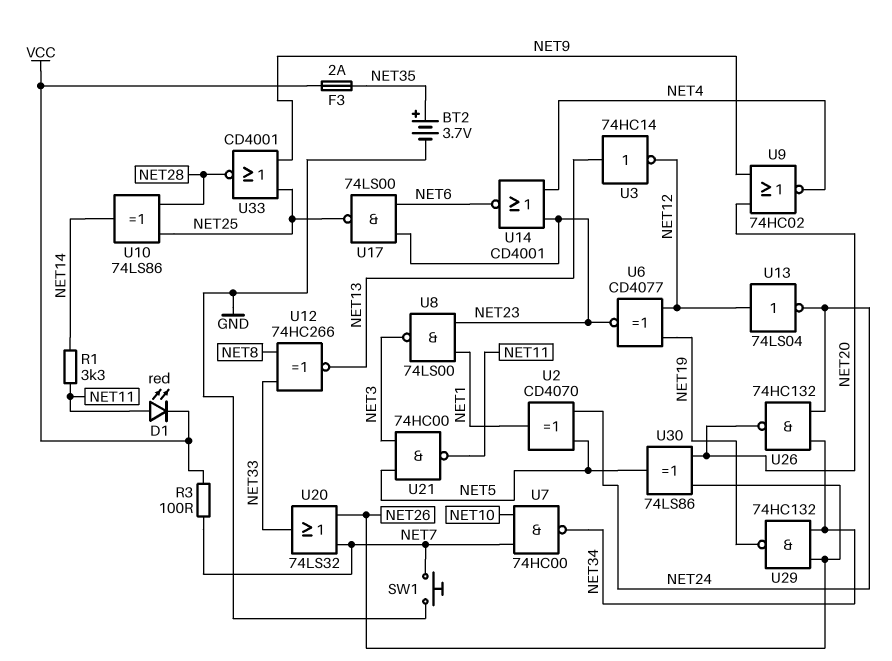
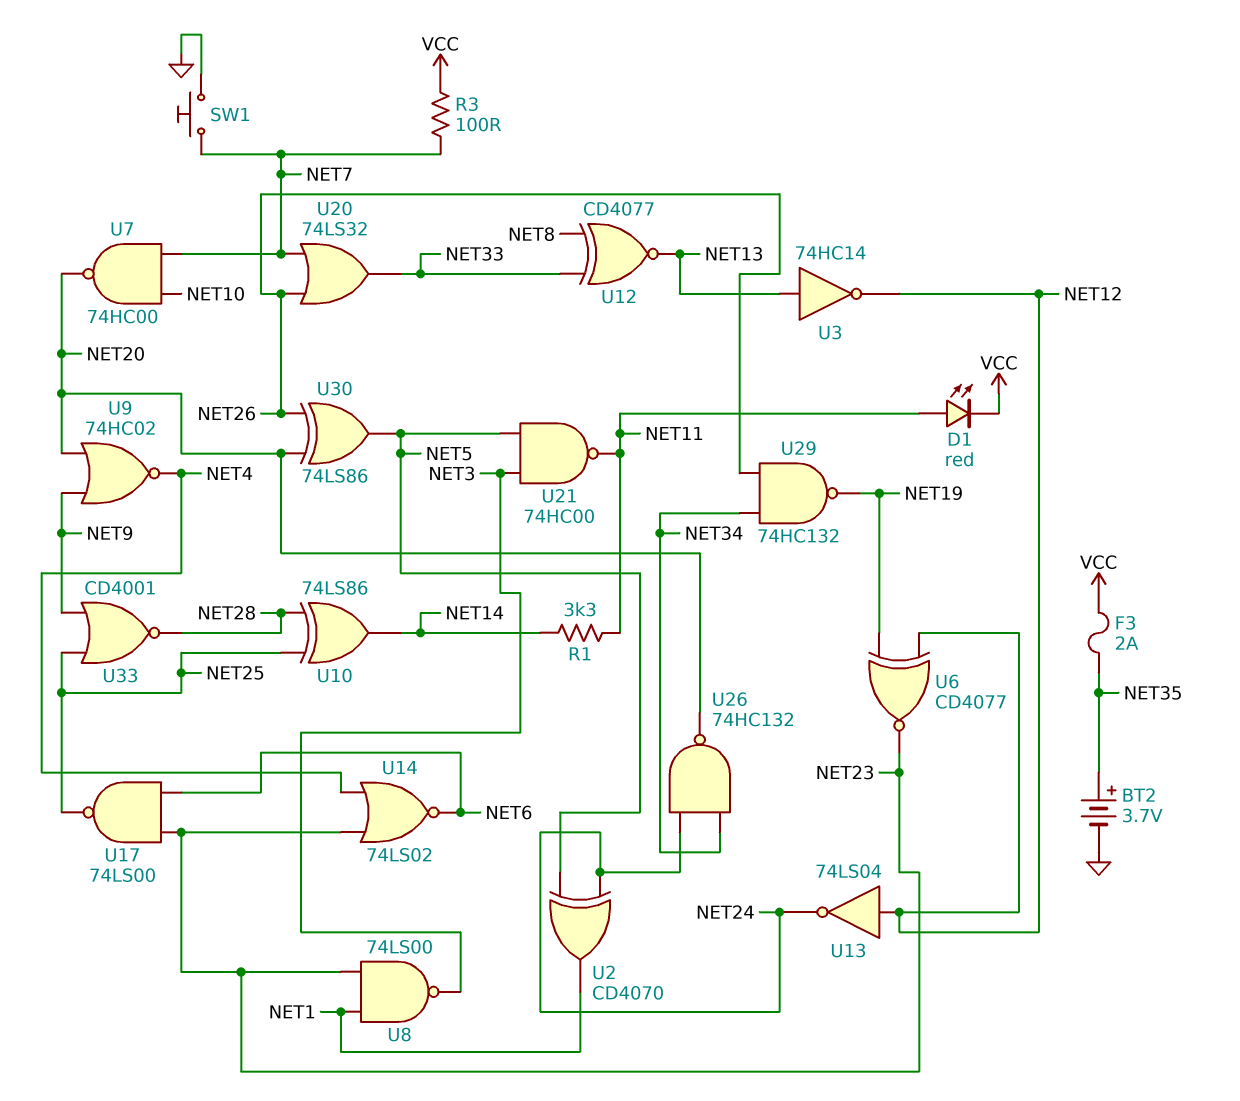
U7: NAND 74HC00 (in NET7, in NET10, out NET34) -> NAND 74HC00 (in NET7, in NET10, out NET20)
U12: XNOR 74HC266 (in NET8, in NET33, out NET13) -> XNOR CD4077 (in NET8, in NET33, out NET13)
U14: NOR CD4001 (in NET4, in NET23, out NET6) -> NOR 74LS02 (in NET4, in NET23, out NET6)

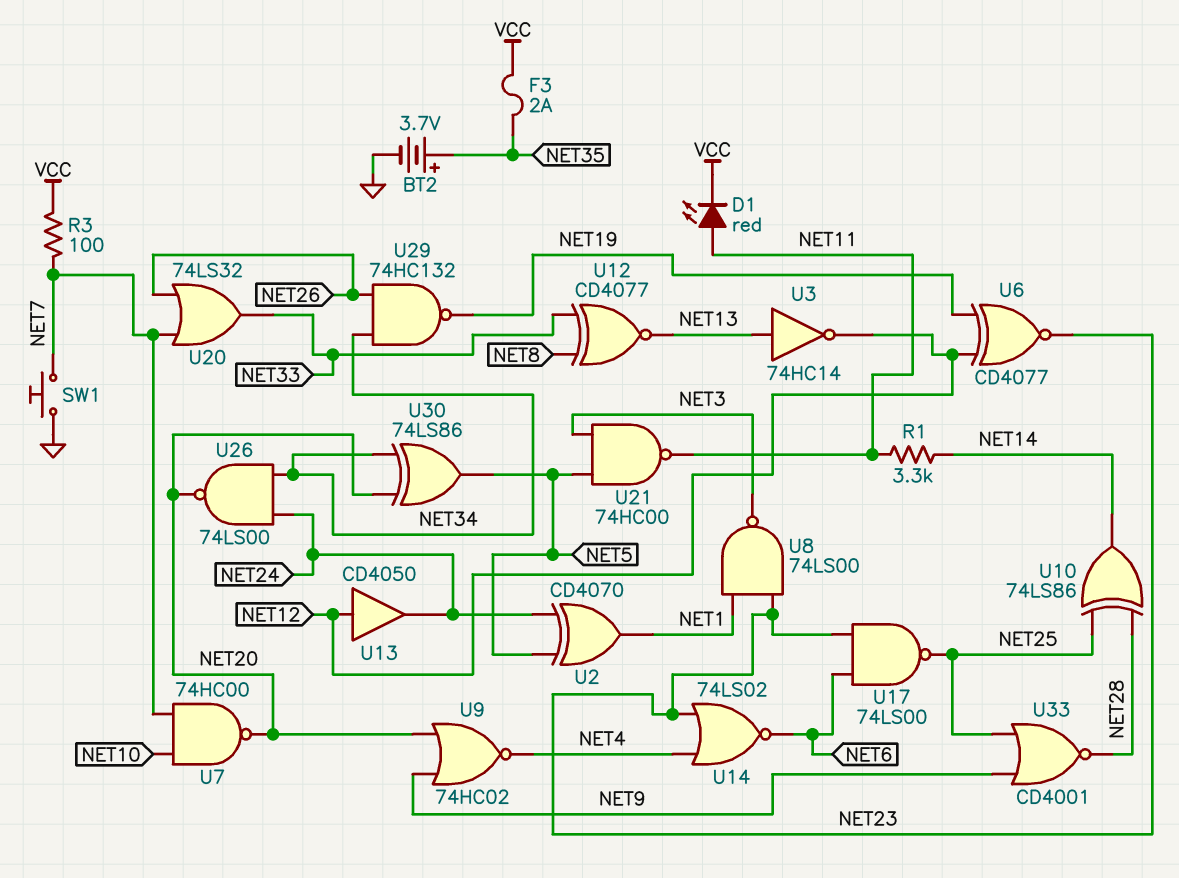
U13: NOT 74LS04 (in NET12, out NET24) -> buffer CD4050 (in NET12, out NET24)
U26: NAND 74HC132 (in NET24, in NET34, out NET20) -> NAND 74LS00 (in NET24, in NET34, out NET20)
U30: XOR 74LS86 (in NET20, in NET26, out NET5) -> XOR 74LS86 (in NET20, in NET34, out NET5)

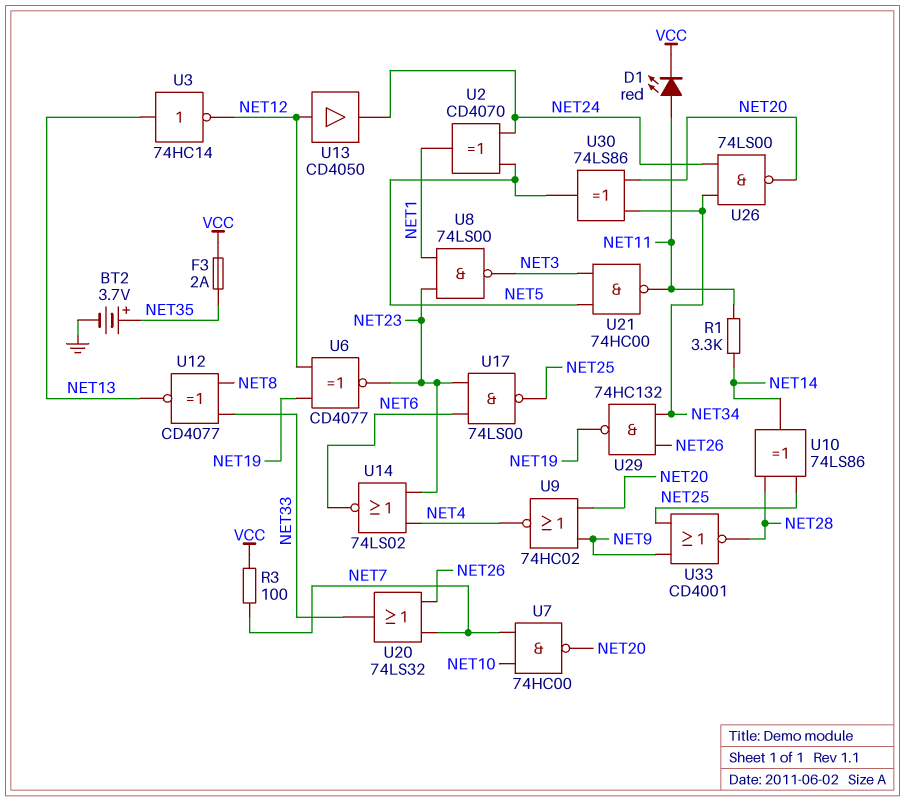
SW1: button (GND, NET7) -> none

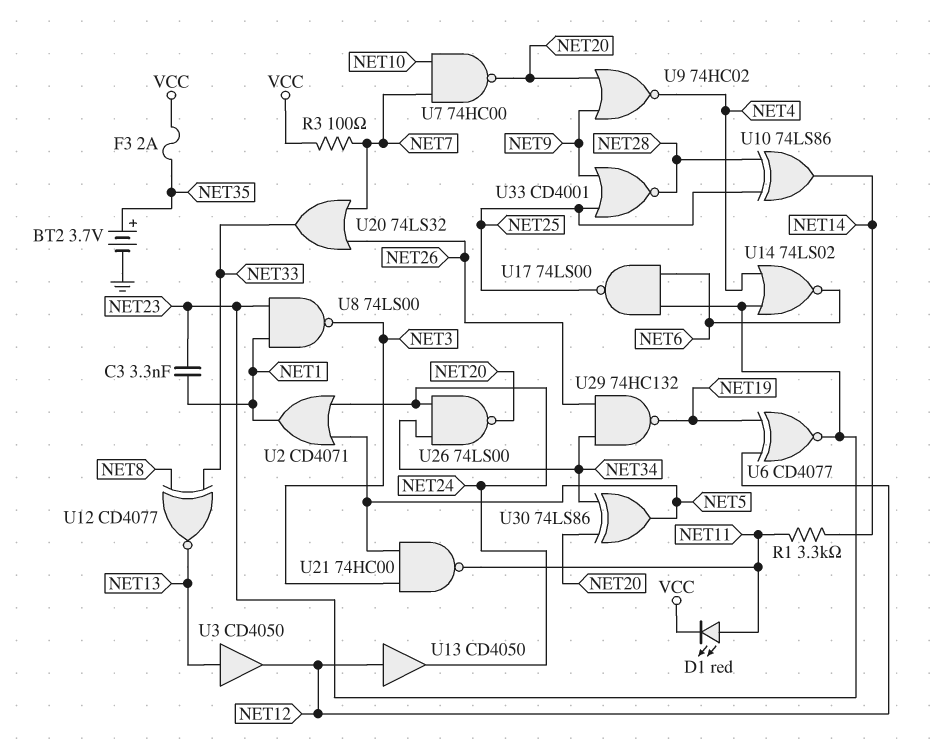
C3: none -> 3.3nF (NET1, NET23)
U2: XOR CD4070 (in NET5, in NET24, out NET1) -> OR CD4071 (in NET5, in NET24, out NET1)
U3: NOT 74HC14 (in NET13, out NET12) -> buffer CD4050 (in NET13, out NET12)

